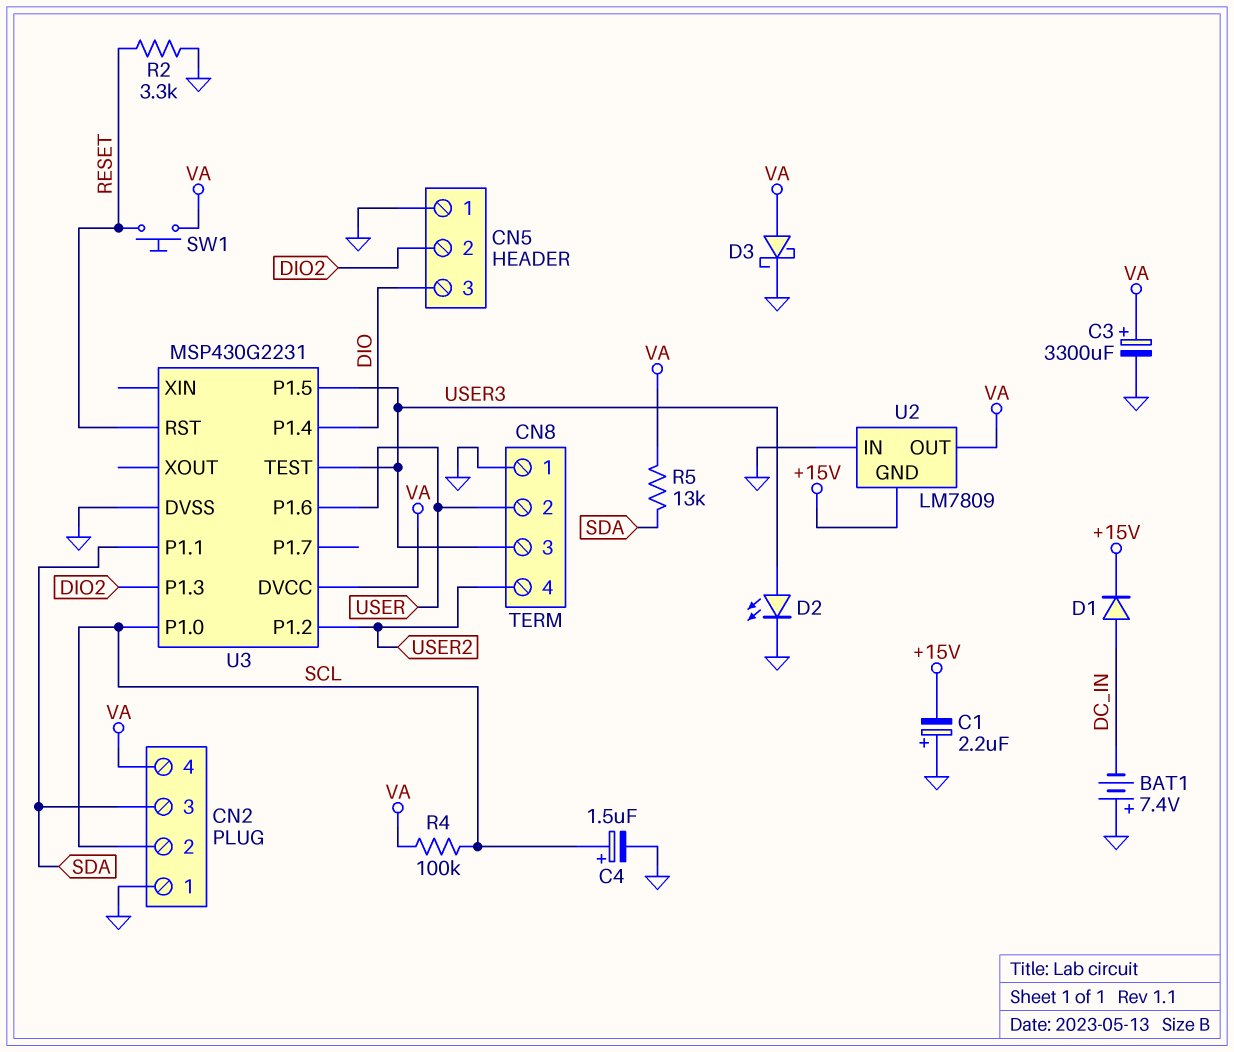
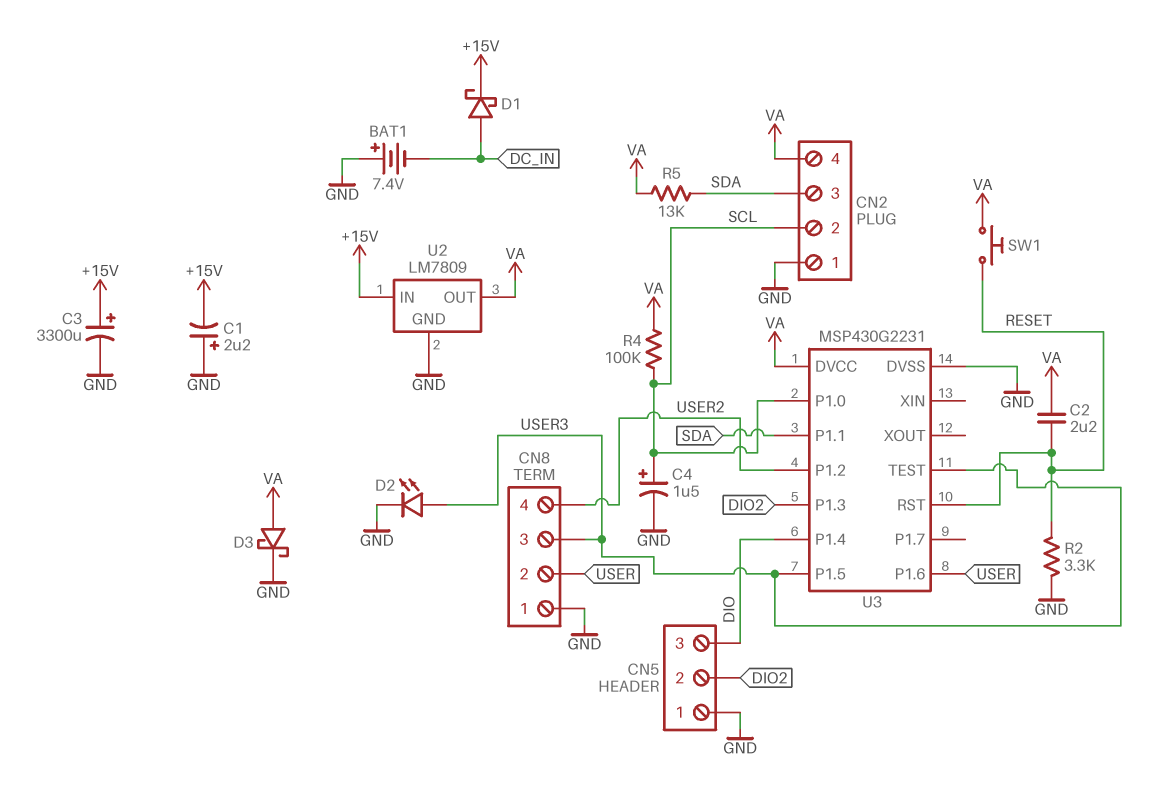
C2: none -> 2.2uF (RESET, VA)
C3: 3300uF (plus VA, minus GND) -> 3300uF (plus +15V, minus GND)
D1: diode (A DC_IN, K +15V) -> schottky (A DC_IN, K +15V)
U2 pin GND: +15V -> GND
U2 pin IN: GND -> +15V

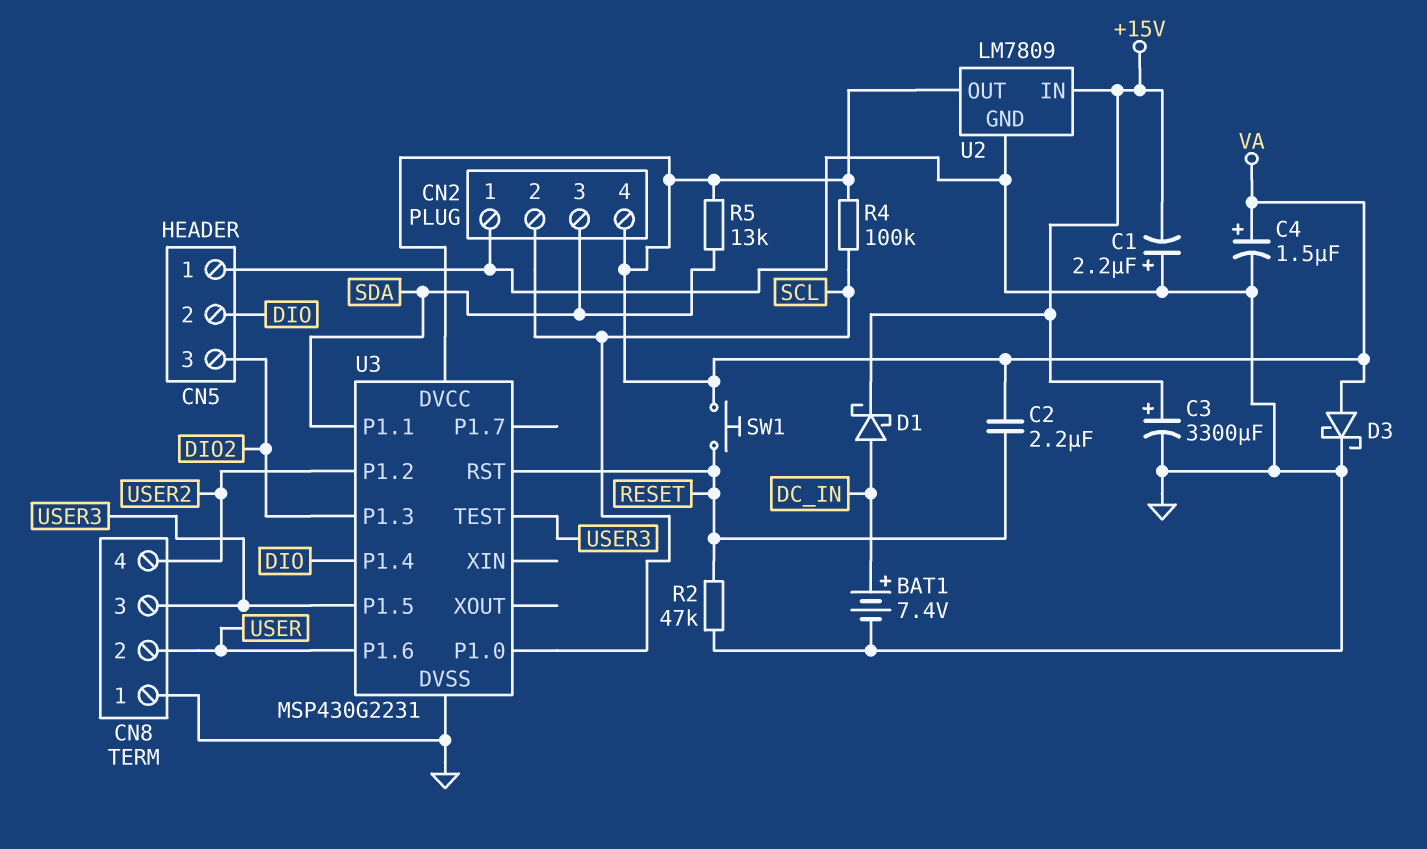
BAT1: 7.4V (plus GND, minus DC_IN) -> 7.4V (plus DC_IN, minus GND)
C4: 1.5uF (plus SCL, minus GND) -> 1.5uF (plus VA, minus GND)
CN5 pin 2: DIO2 -> DIO
CN5 pin 3: DIO -> DIO2
D2: LED (A USER3, K GND) -> none
R2: 3.3k (GND, RESET) -> 47k (GND, RESET)

